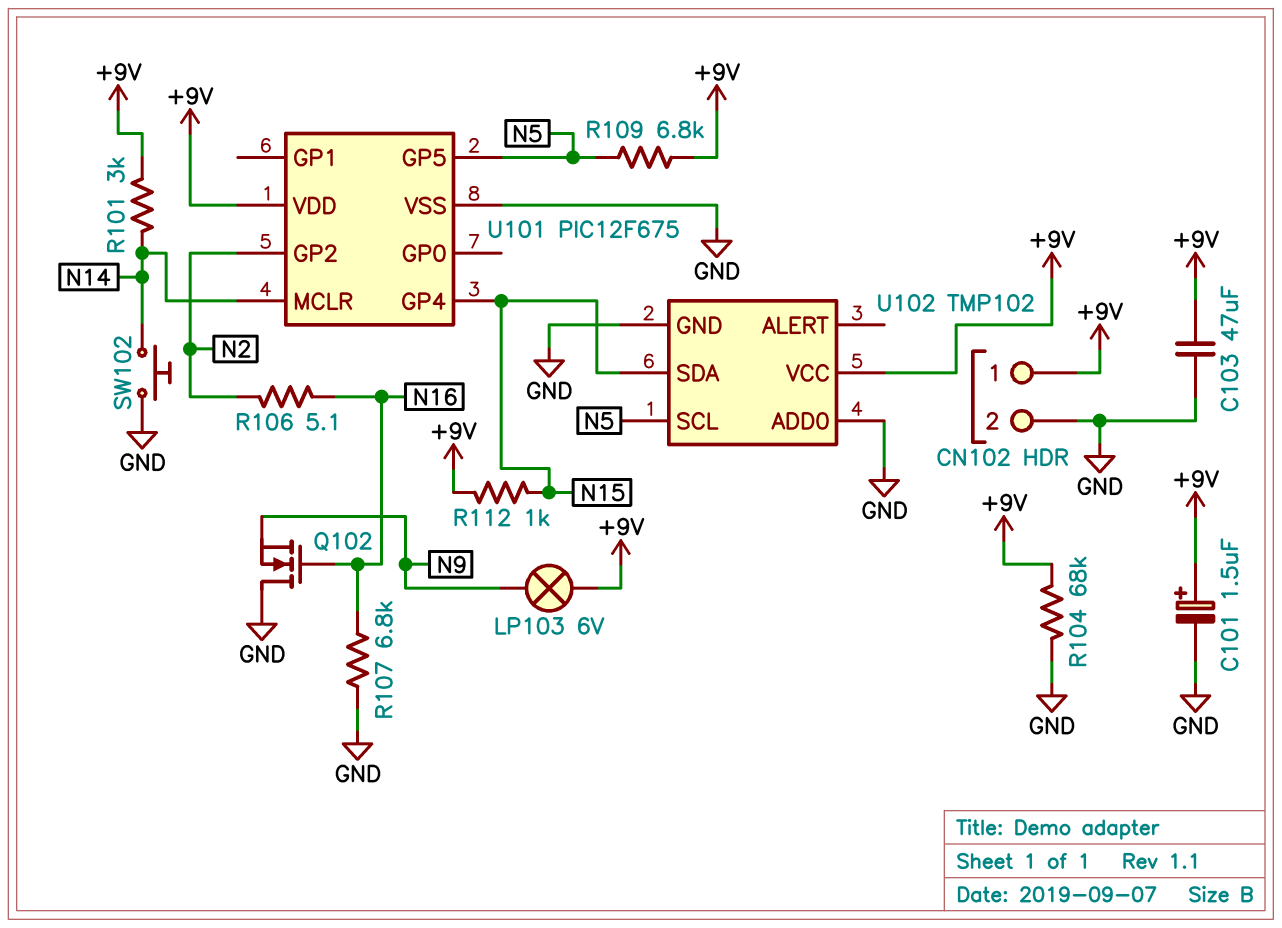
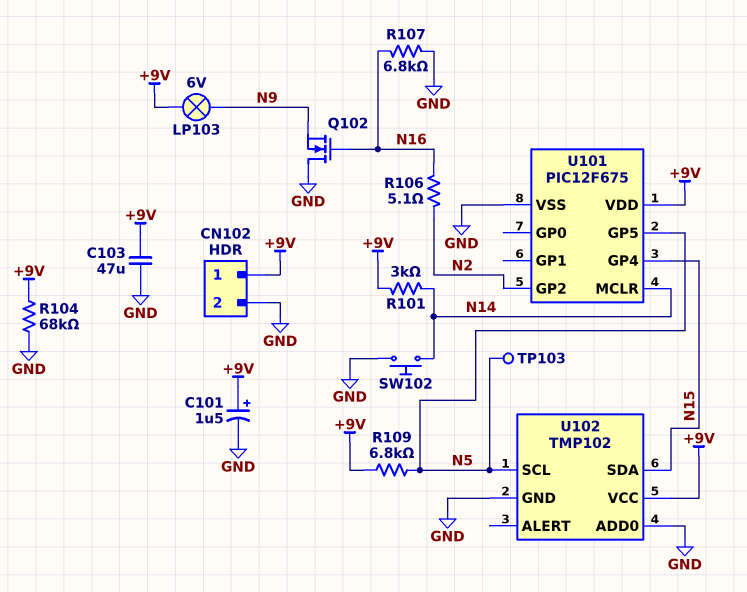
R112: 1k (+9V, N15) -> none
TP103: none -> test point (N5)

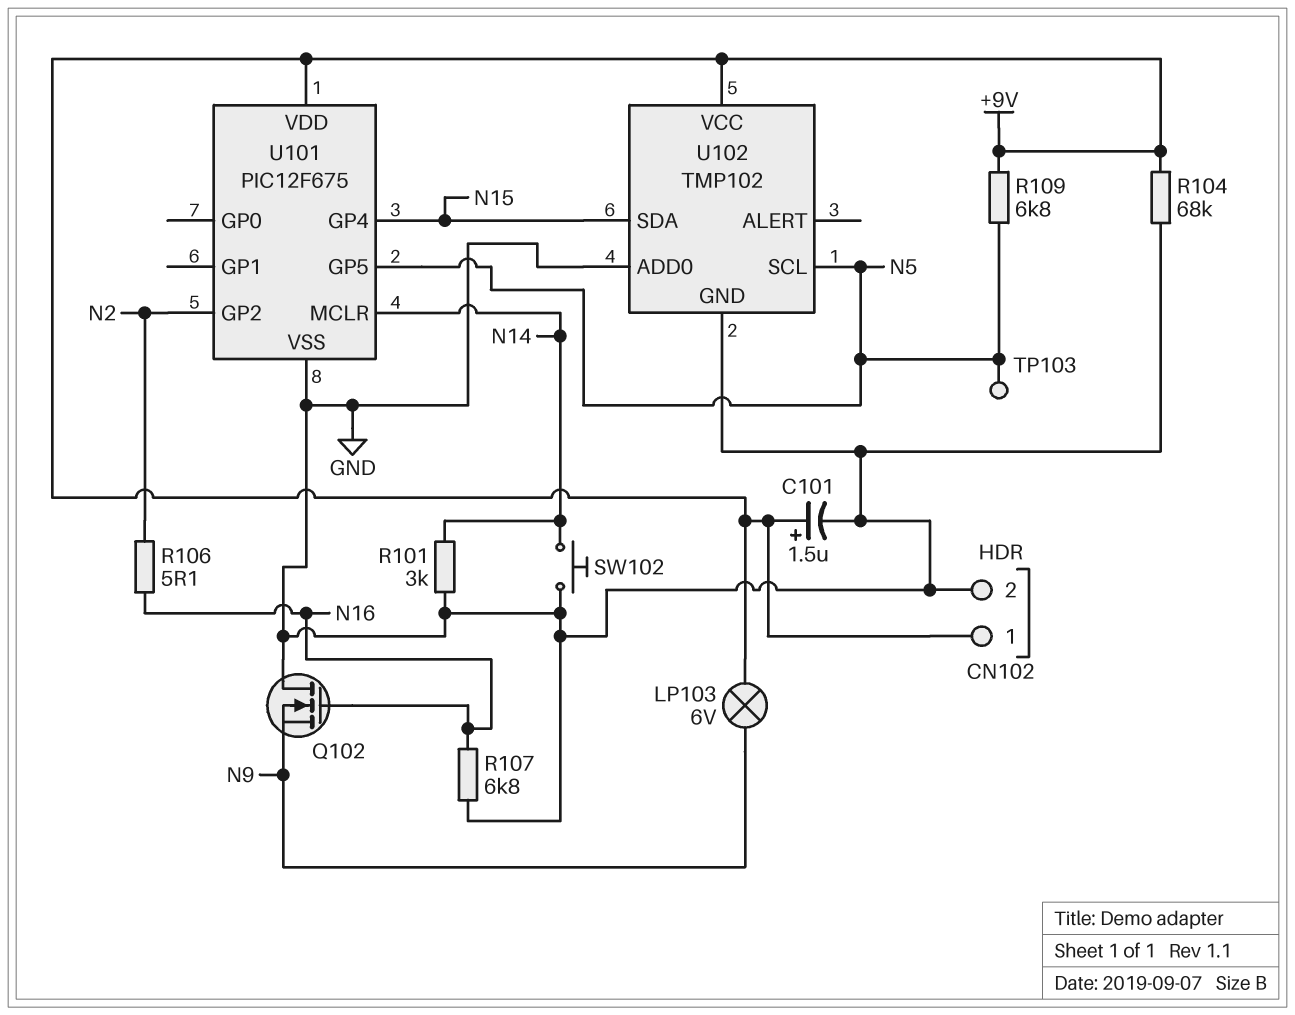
C103: 47uF (+9V, GND) -> none
R101: 3k (+9V, N14) -> 3k (GND, N14)

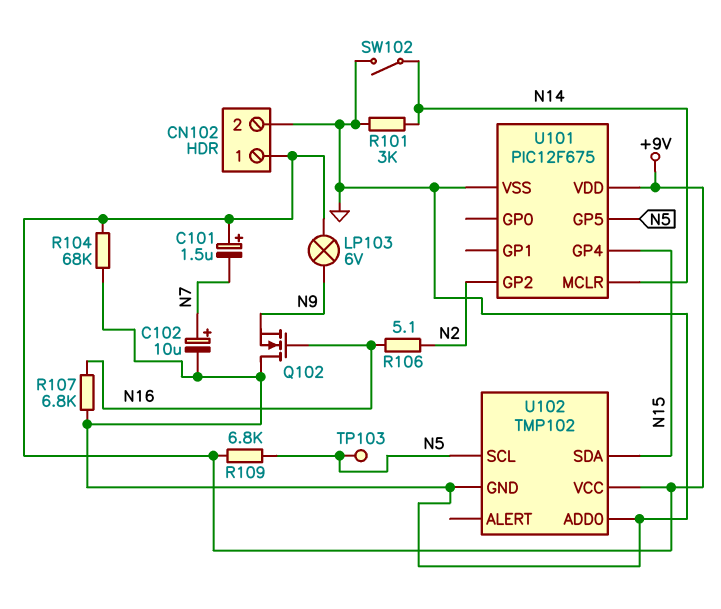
C101: 1.5uF (plus +9V, minus GND) -> 1.5uF (plus +9V, minus N7)
C102: none -> 10uF (plus N7, minus GND)
SW102: button (GND, N14) -> switch (GND, N14)

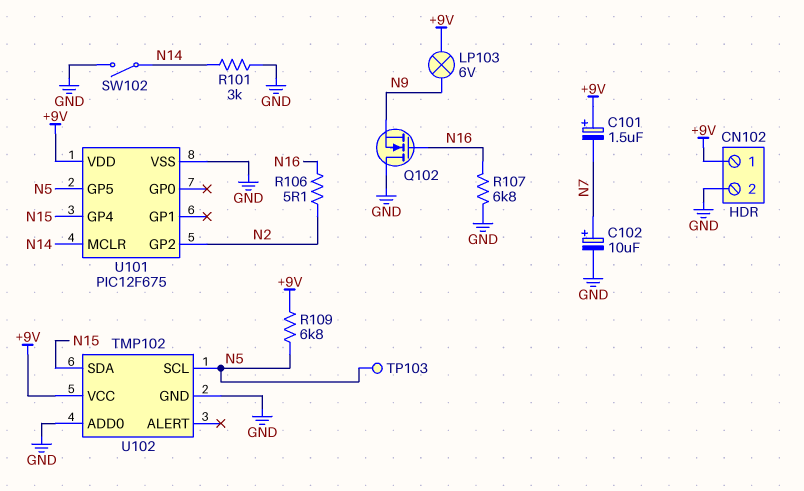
R104: 68k (+9V, GND) -> none

